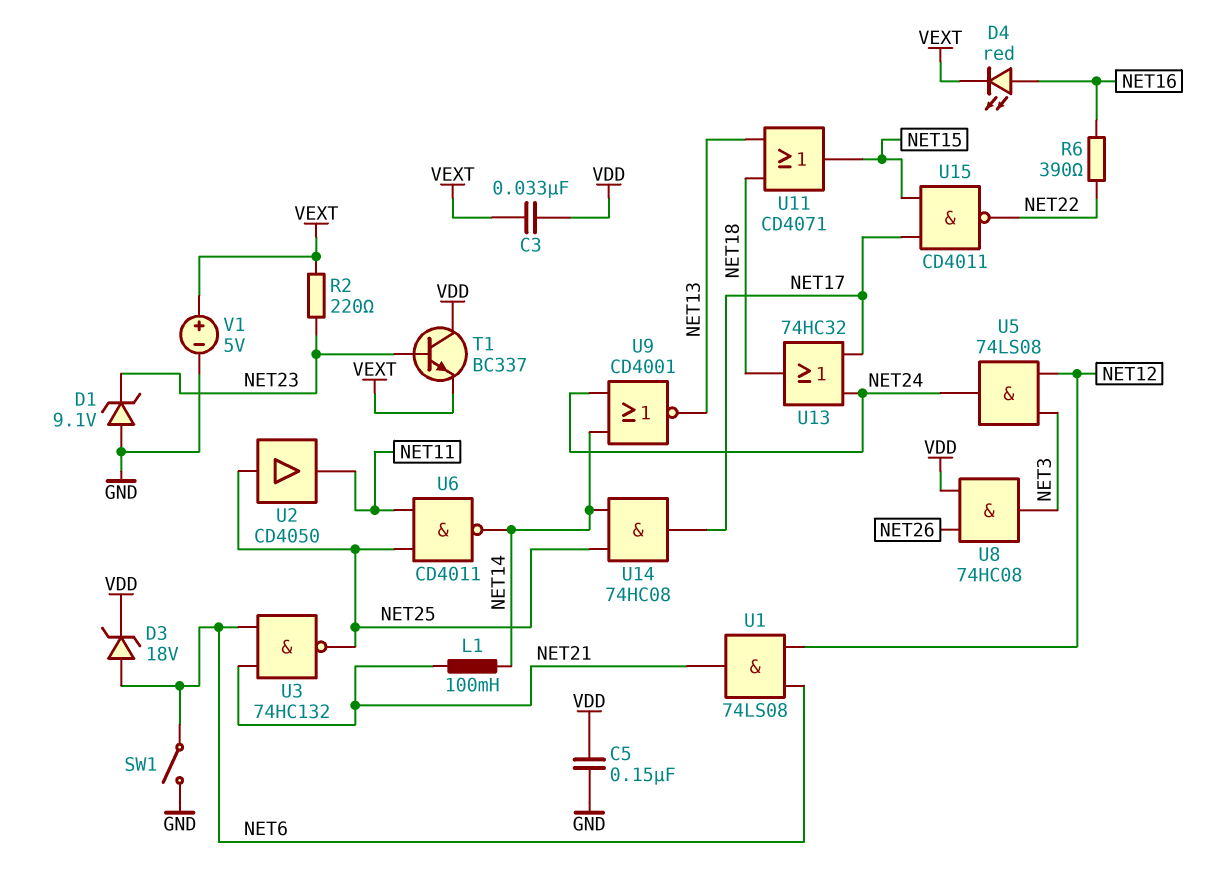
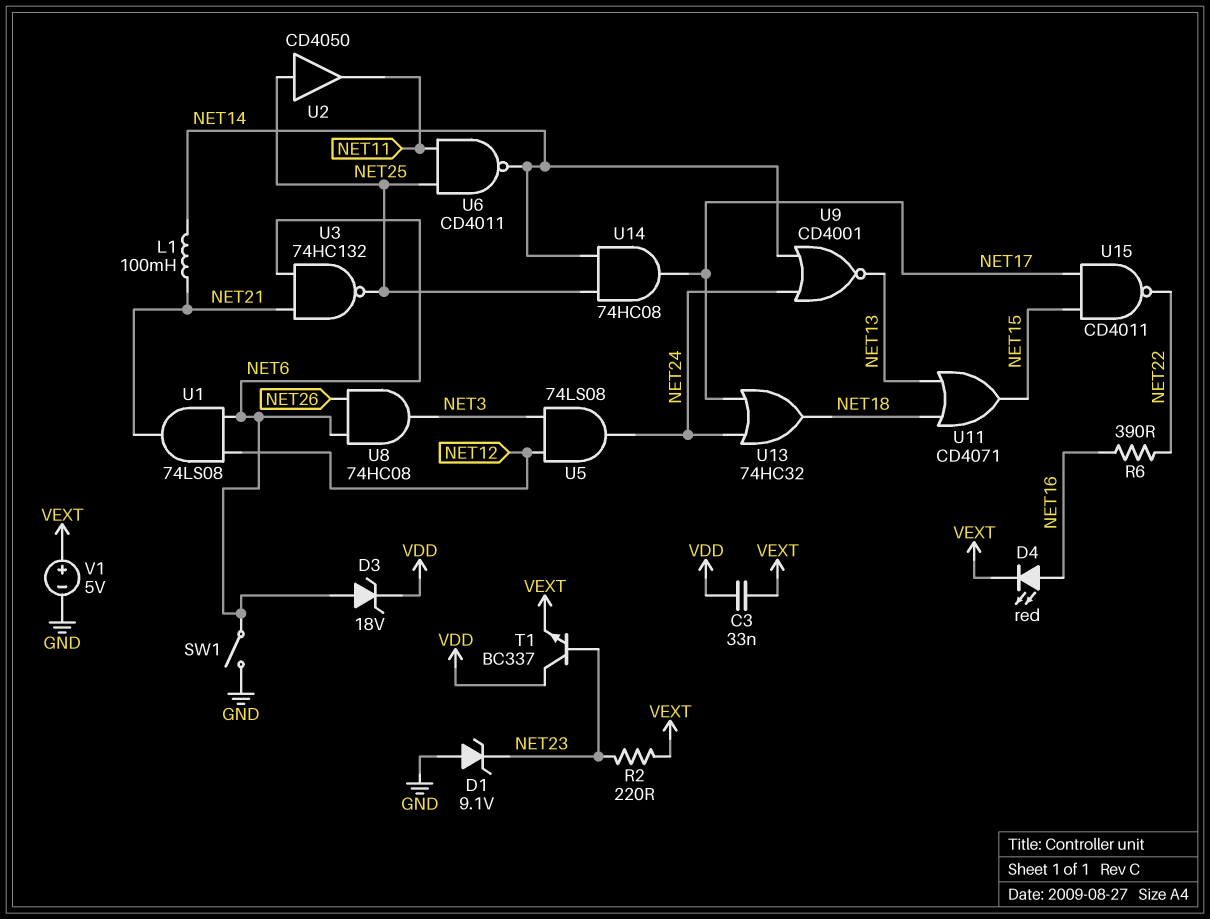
C5: 150nF (GND, VDD) -> none
U8: AND 74HC08 (in NET26, in VDD, out NET3) -> AND 74HC08 (in NET6, in NET26, out NET3)

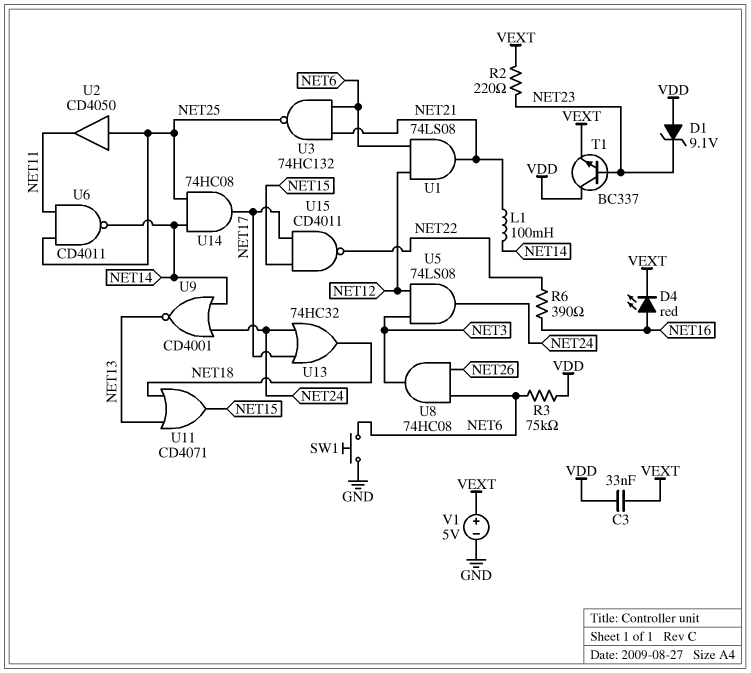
D1: zener 9.1V (A GND, K NET23) -> zener 9.1V (A VDD, K NET23)
D3: zener 18V (A NET6, K VDD) -> none
R3: none -> 75k (NET6, VDD)
SW1: switch (GND, NET6) -> button (GND, NET6)

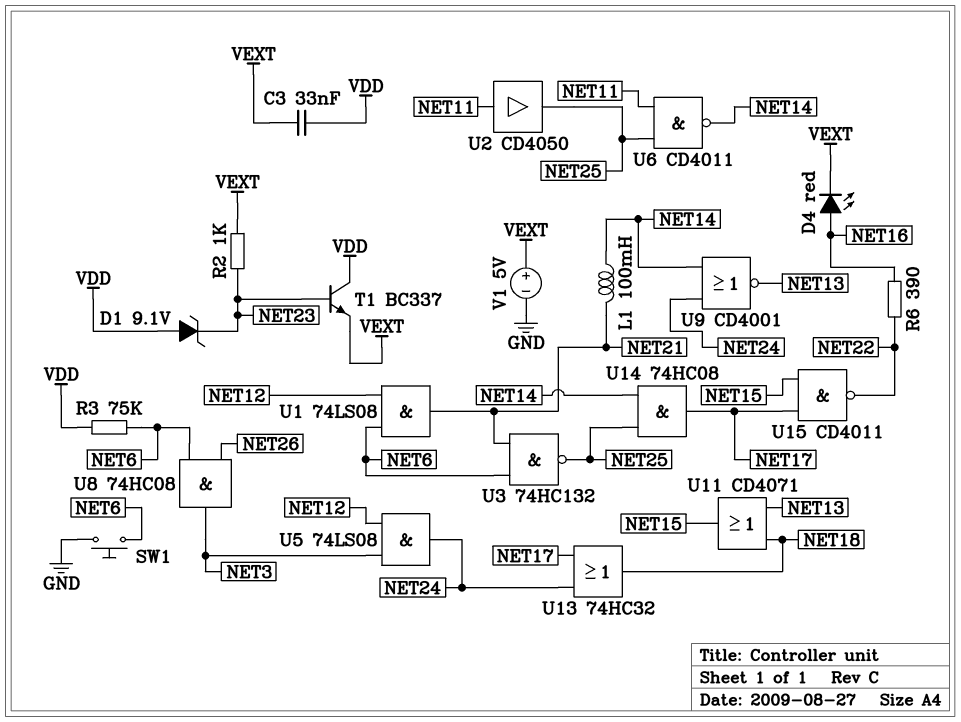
R2: 220 (NET23, VEXT) -> 1k (NET23, VEXT)
U2: buffer CD4050 (in NET25, out NET11) -> buffer CD4050 (in NET11, out NET25)

